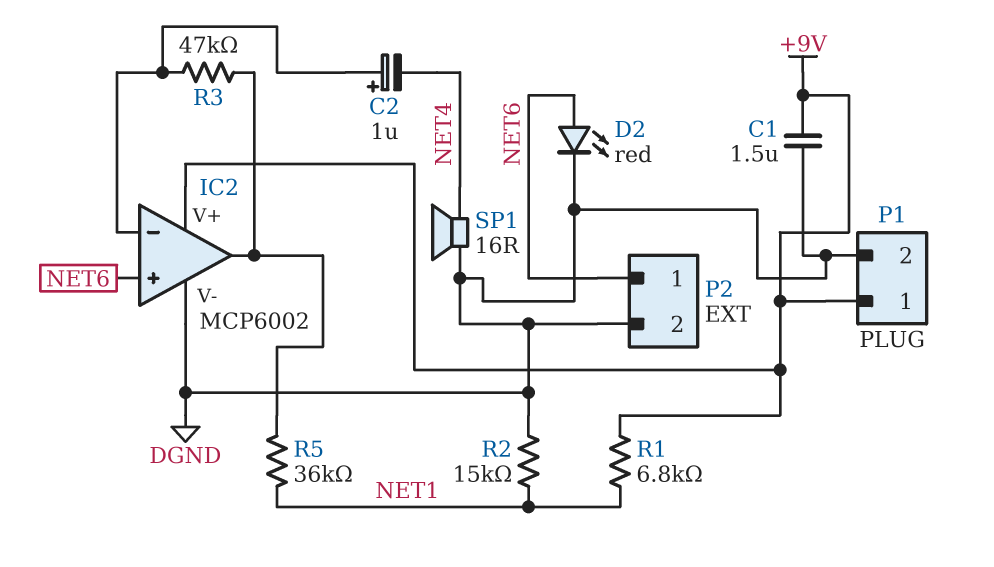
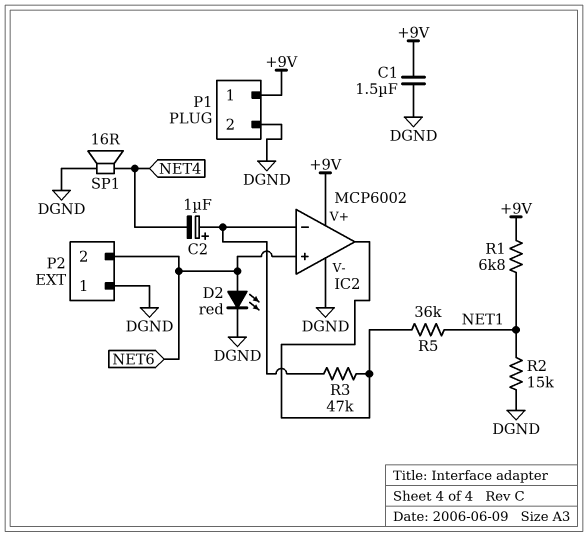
P2 pin 1: NET6 -> DGND
P2 pin 2: DGND -> NET6

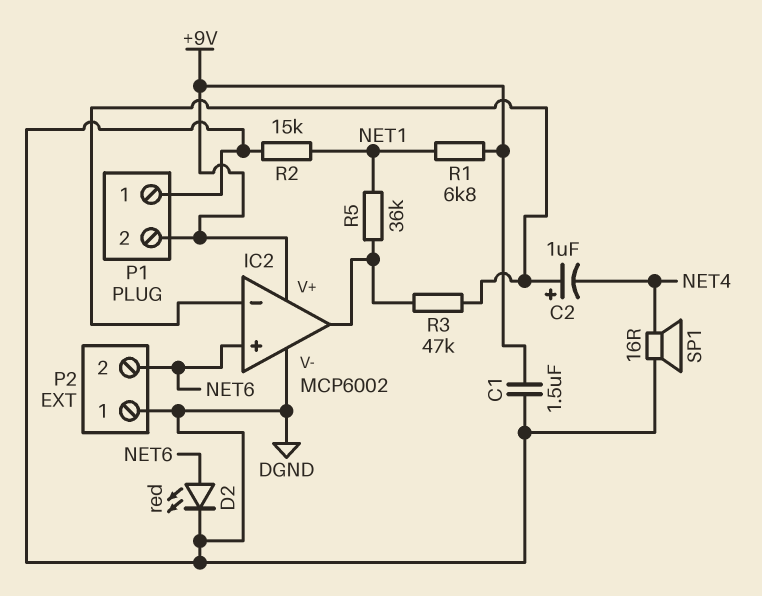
P1 pin 1: +9V -> DGND
P1 pin 2: DGND -> +9V

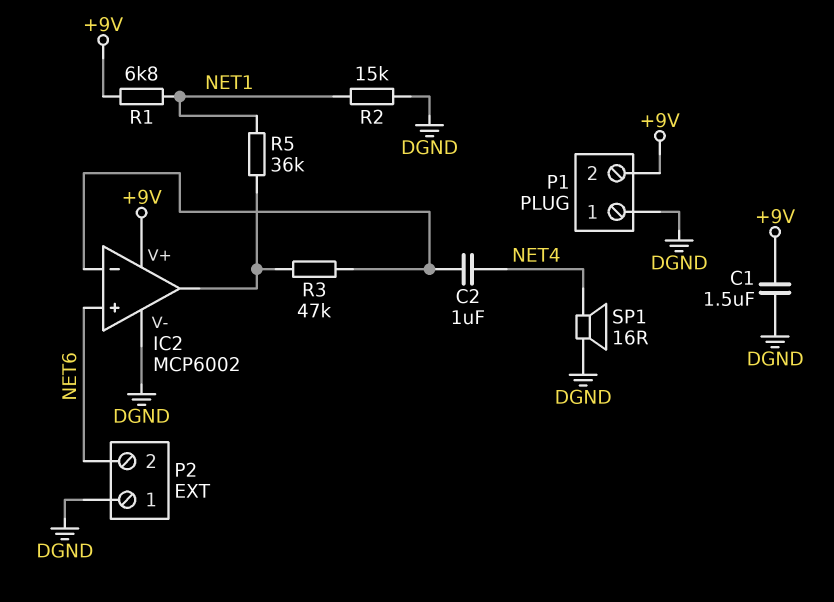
C2: 1uF (plus IC2/in-, minus NET4) -> 1uF (IC2/in-, NET4)
D2: LED red (A NET6, K DGND) -> none

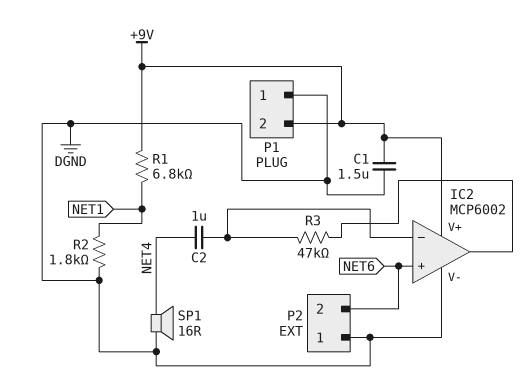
R2: 15k (DGND, NET1) -> 1.8k (DGND, NET1)
R5: 36k (IC2/out, NET1) -> none

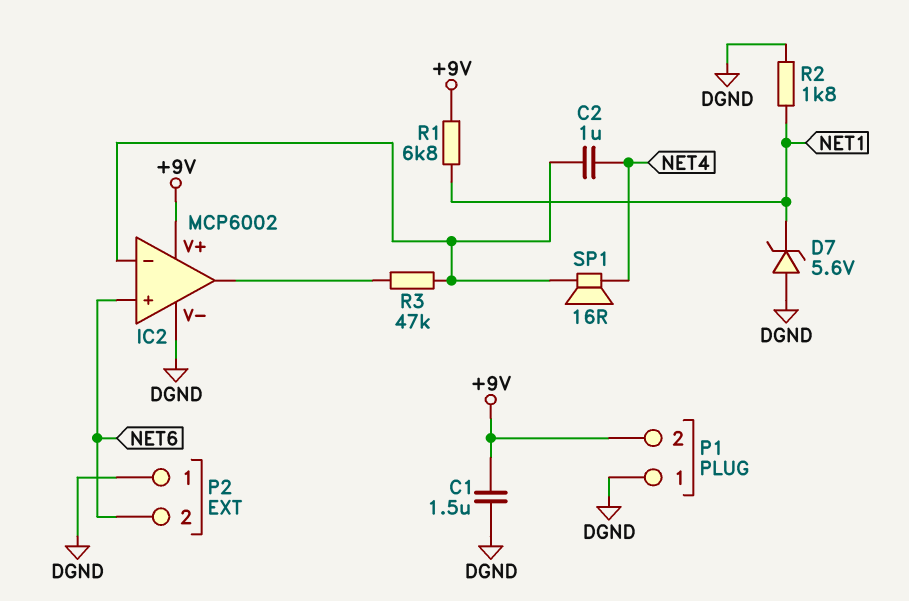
D7: none -> zener 5.6V (A DGND, K NET1)
SP1: speaker 16R (DGND, NET4) -> speaker 16R (IC2/in-, NET4)

